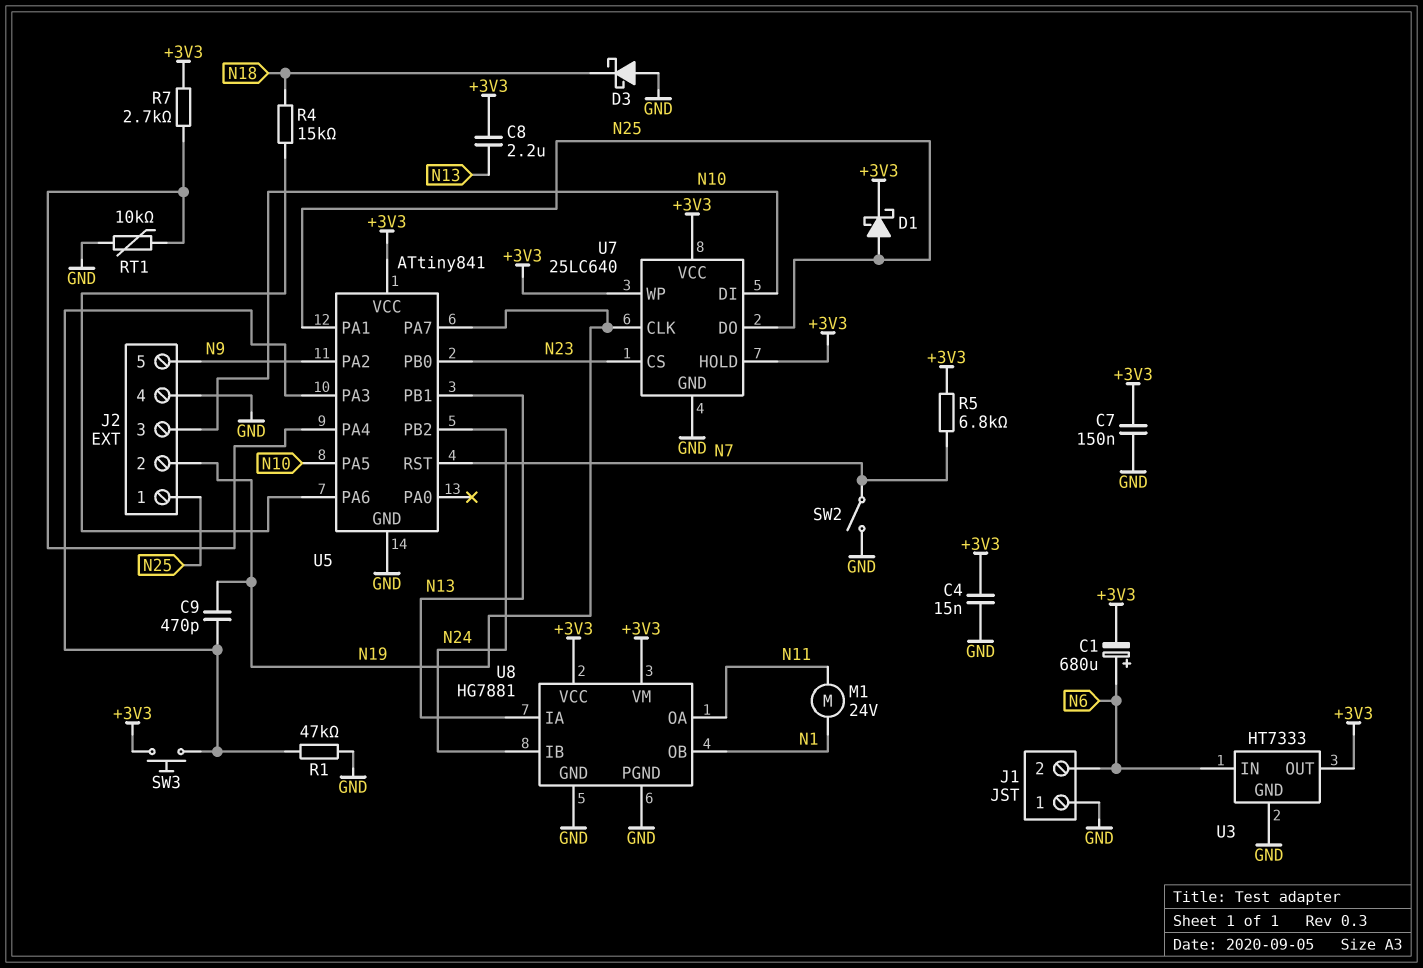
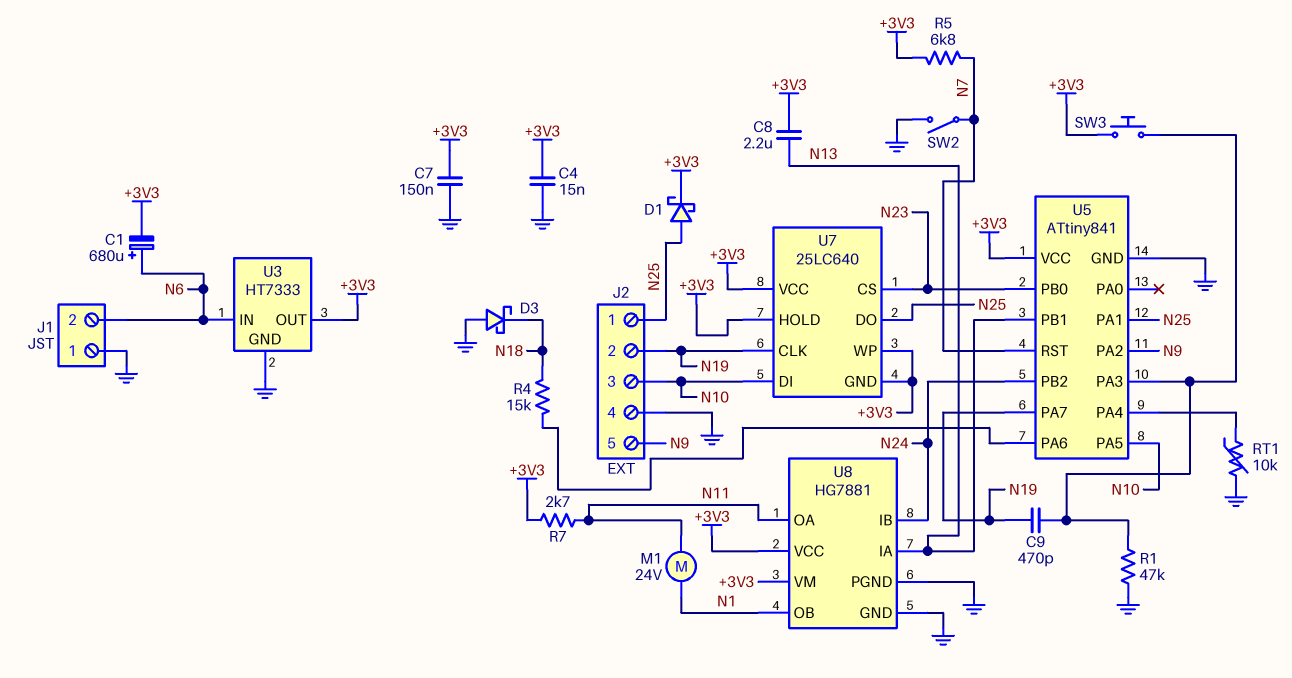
R7: 2.7k (+3V3, U5/PA4) -> 2.7k (+3V3, N11)
U7 pin GND: GND -> +3V3

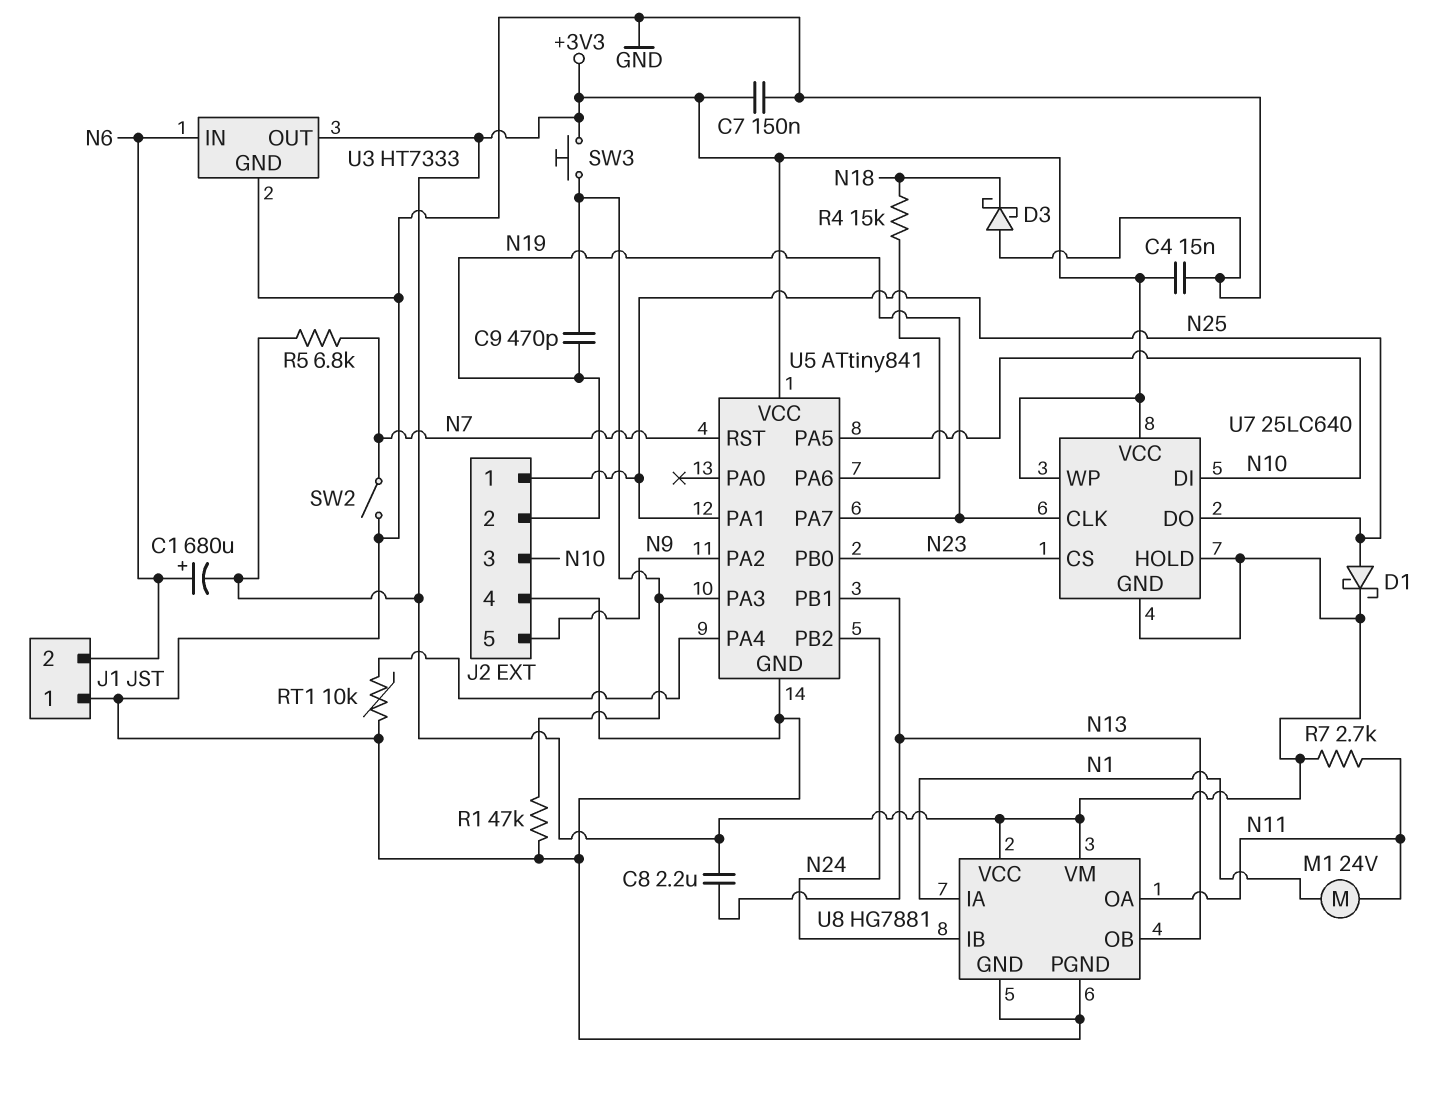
U8 pin IA: N13 -> N1
U8 pin OB: N1 -> N13

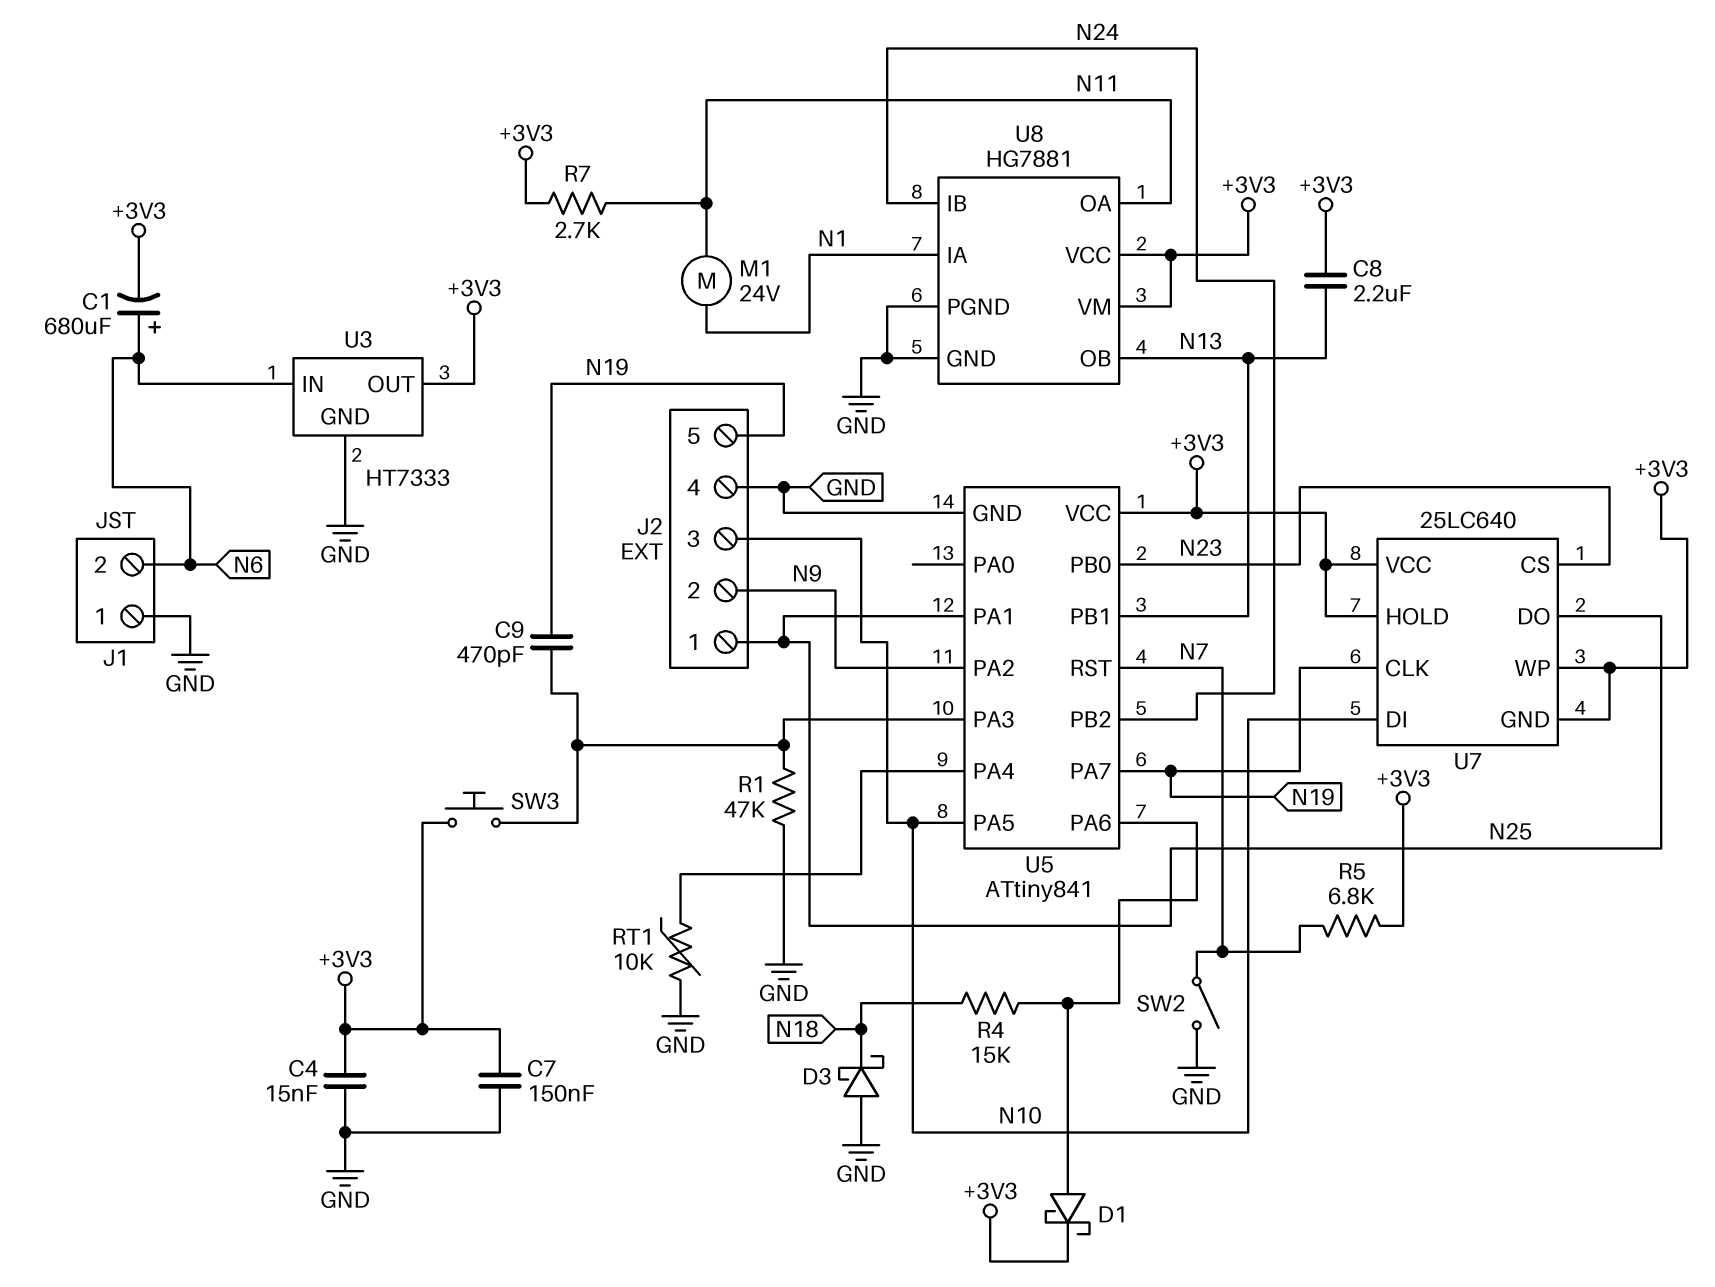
D1: schottky (A N25, K +3V3) -> schottky (A U5/PA6, K +3V3)
J2 pin 2: N19 -> N9
J2 pin 5: N9 -> N19

